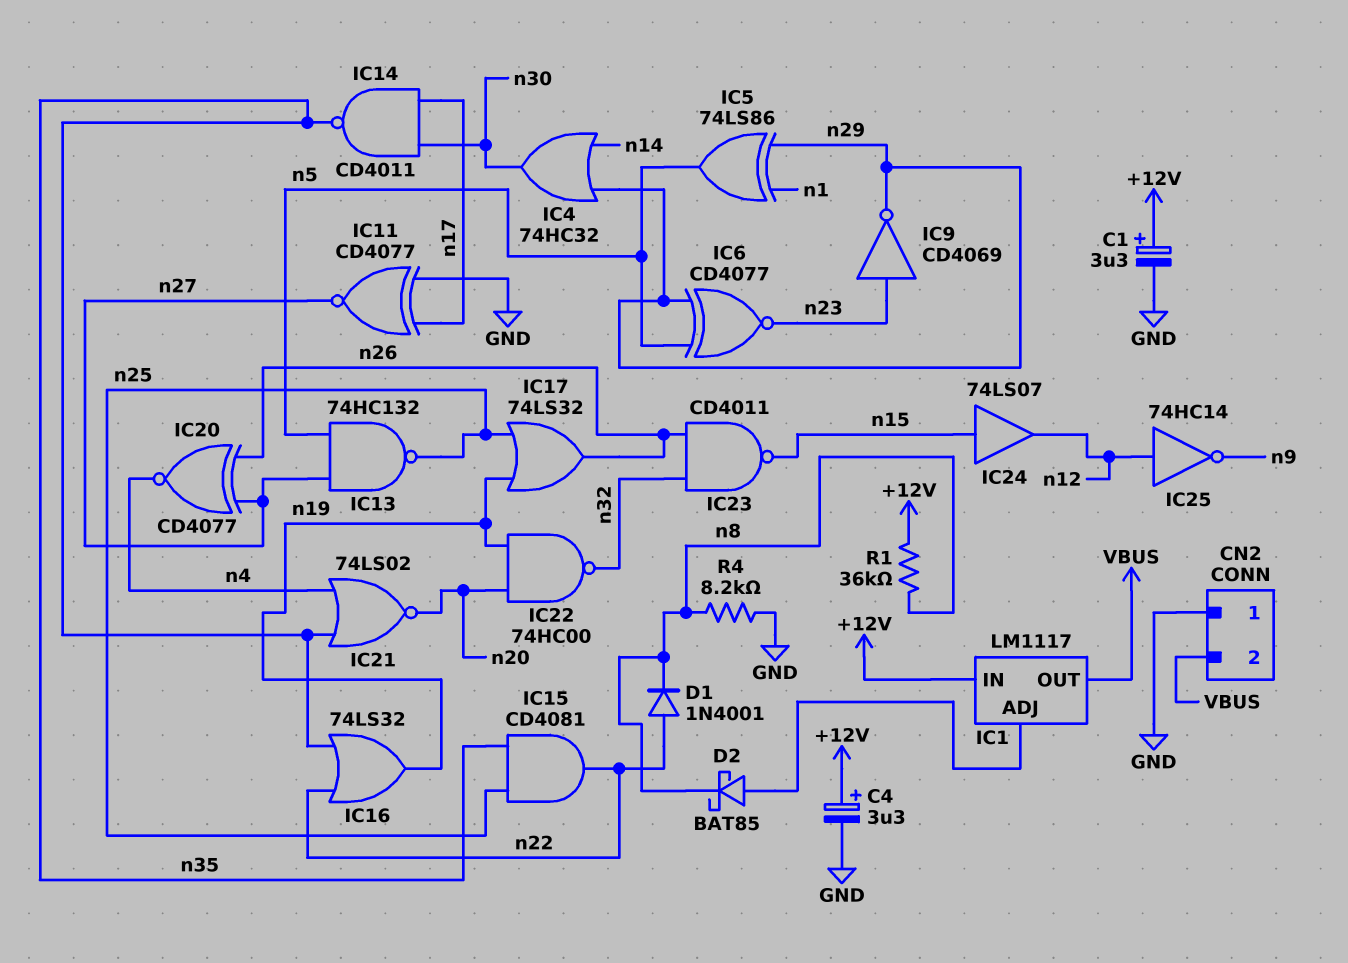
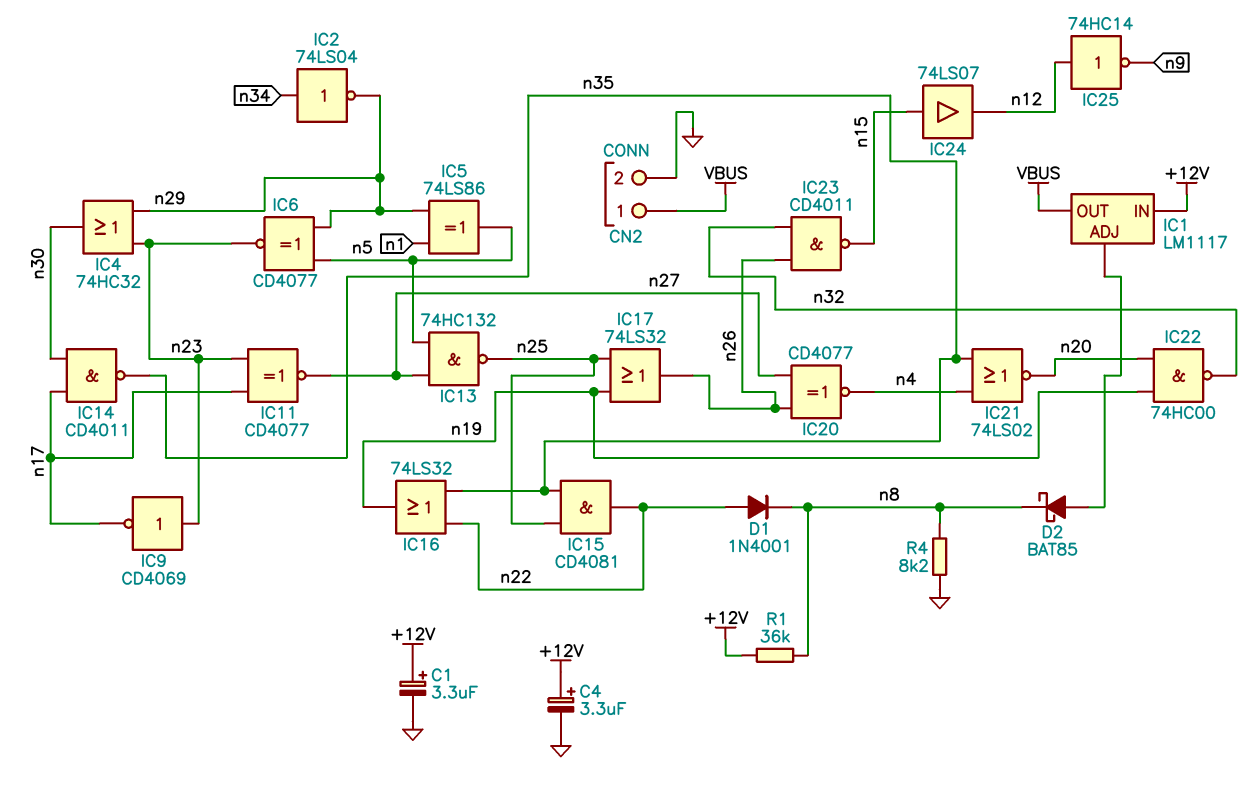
CN2 pin 1: GND -> VBUS
CN2 pin 2: VBUS -> GND
IC2: none -> NOT 74LS04 (in n34, out n29)
IC4: OR 74HC32 (in n14, in n29, out n30) -> OR 74HC32 (in n23, in n29, out n30)
IC9: NOT CD4069 (in n23, out n29) -> NOT CD4069 (in n23, out n17)
IC11: XNOR CD4077 (in GND, in n17, out n27) -> XNOR CD4077 (in n17, in n23, out n27)

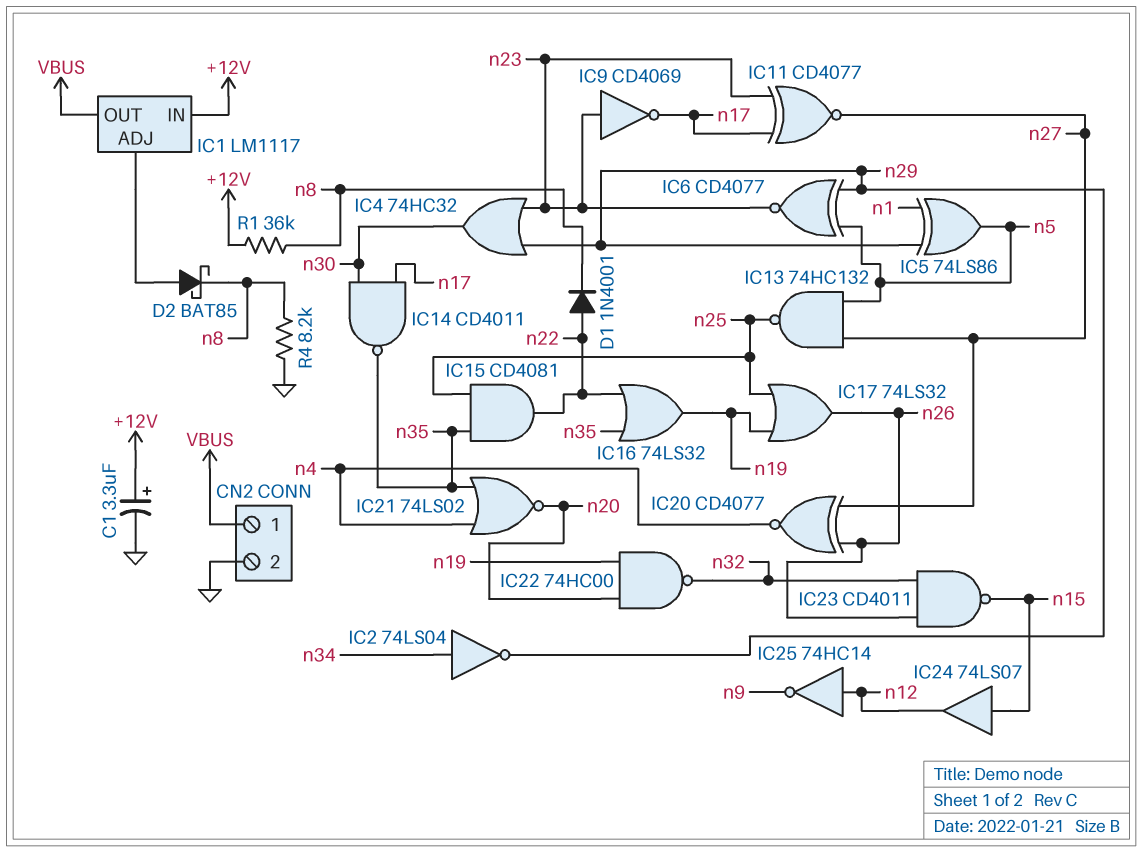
C4: 3.3uF (plus +12V, minus GND) -> none

